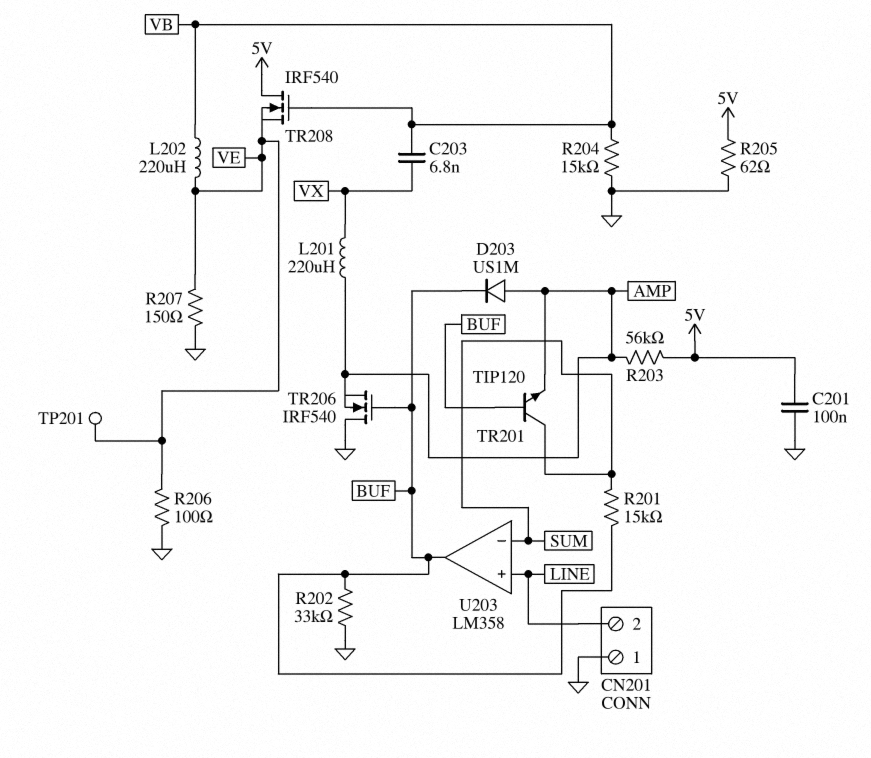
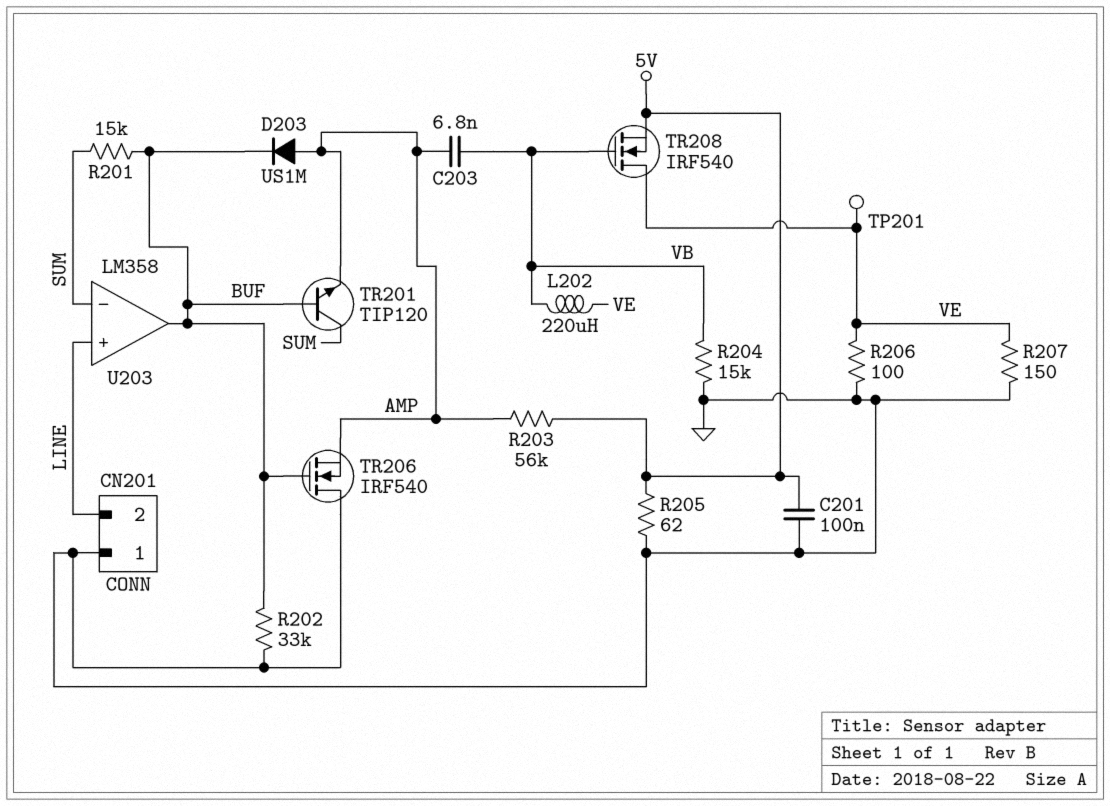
C203: 6.8nF (VB, VX) -> 6.8nF (AMP, VB)
L201: 220uH (AMP, VX) -> none
TR208: NMOS IRF540 (G VB, D 5V, S VE) -> NMOS IRF540 (G VB, D VE, S 5V)

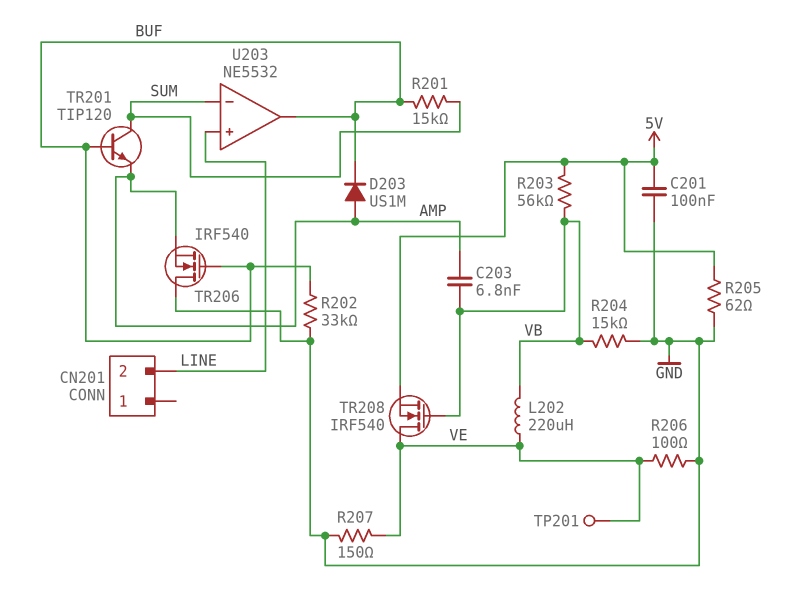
CN201 pin 1: GND -> none
R203: 56k (5V, AMP) -> 56k (5V, VB)
U203: LM358 -> NE5532

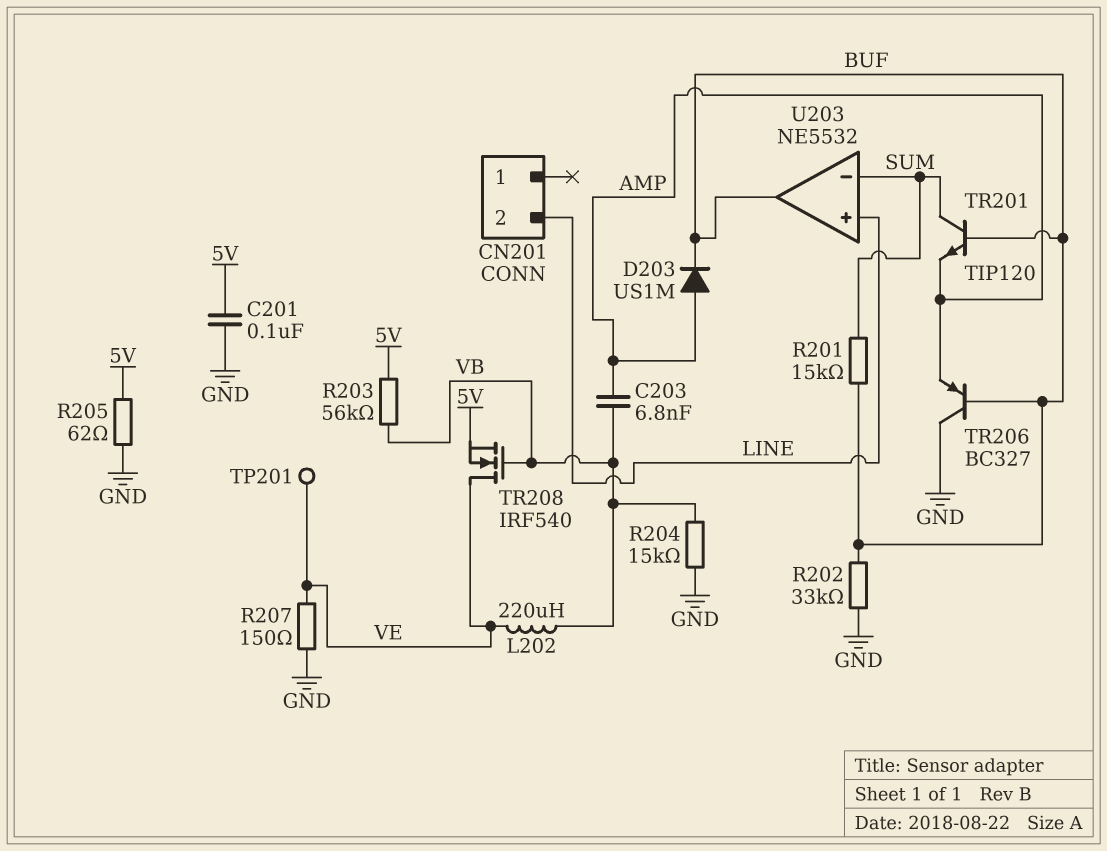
R206: 100 (GND, VE) -> none
TR206: NMOS IRF540 (G BUF, D GND, S AMP) -> PNP BC327 (B BUF, C GND, E AMP)

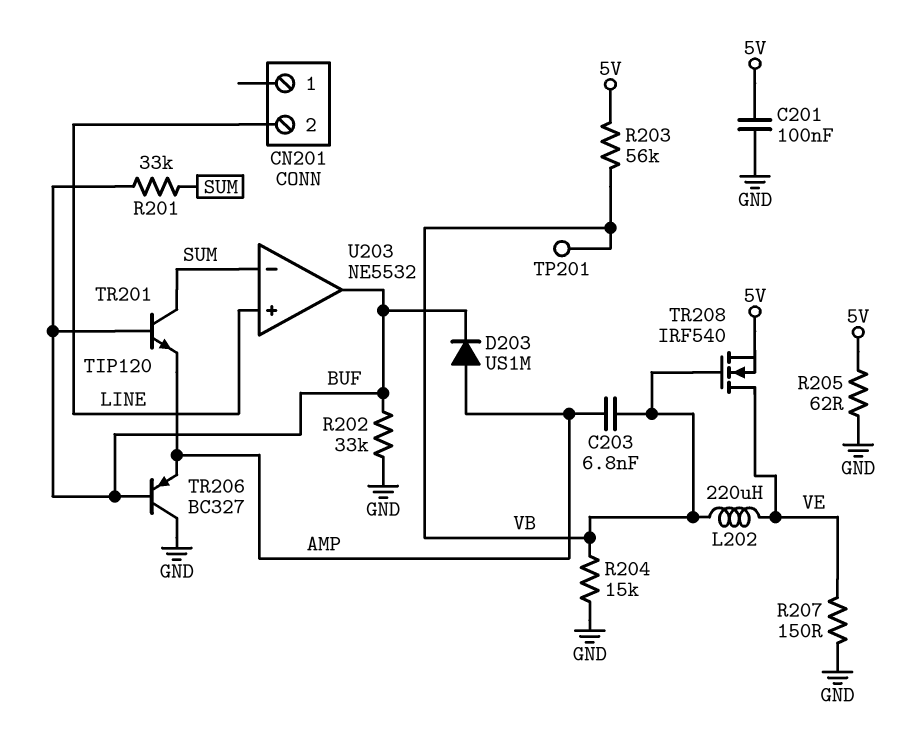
R201: 15k (BUF, SUM) -> 33k (BUF, SUM)
TP201: test point (VE) -> test point (VB)

